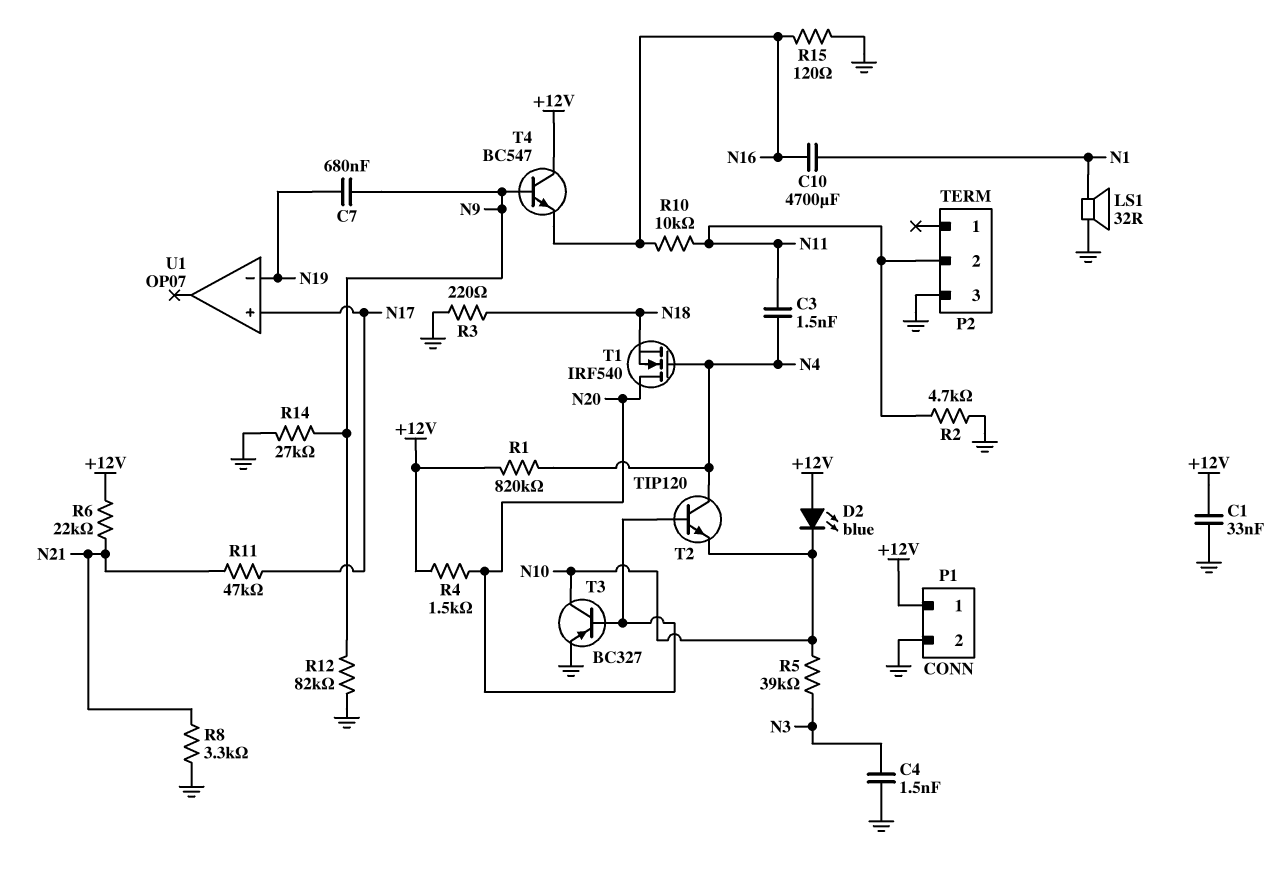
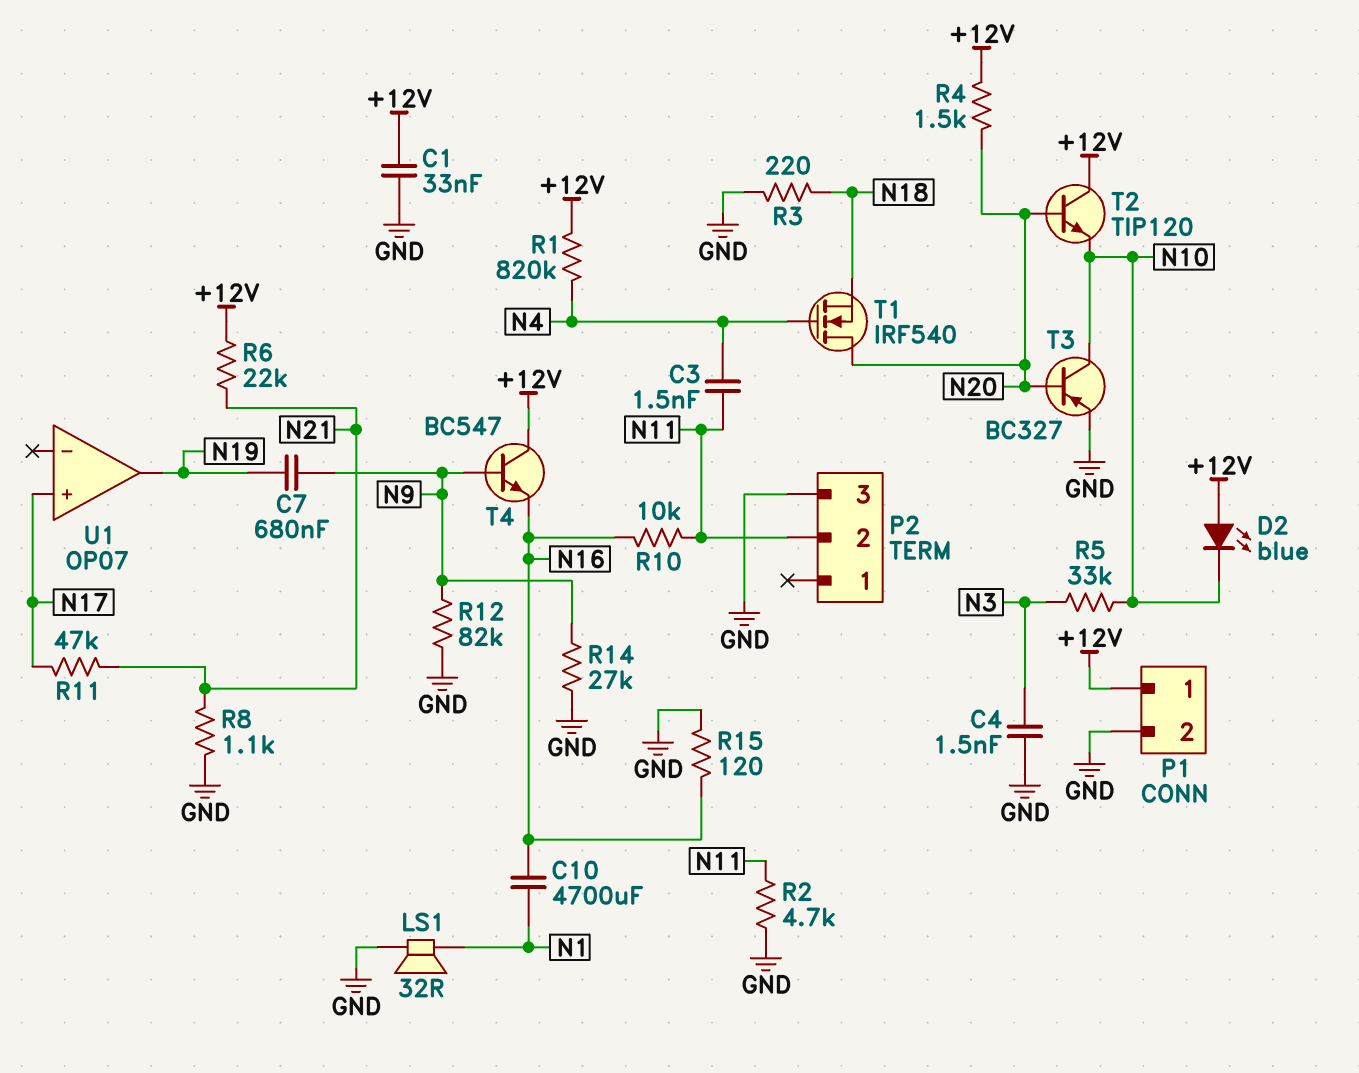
R5: 39k (N3, N10) -> 33k (N3, N10)
R8: 3.3k (GND, N21) -> 1.1k (GND, N21)
T2: NPN TIP120 (B N20, C N4, E N10) -> NPN TIP120 (B N20, C +12V, E N10)
U1 pin in-: N19 -> none
U1 pin out: none -> N19

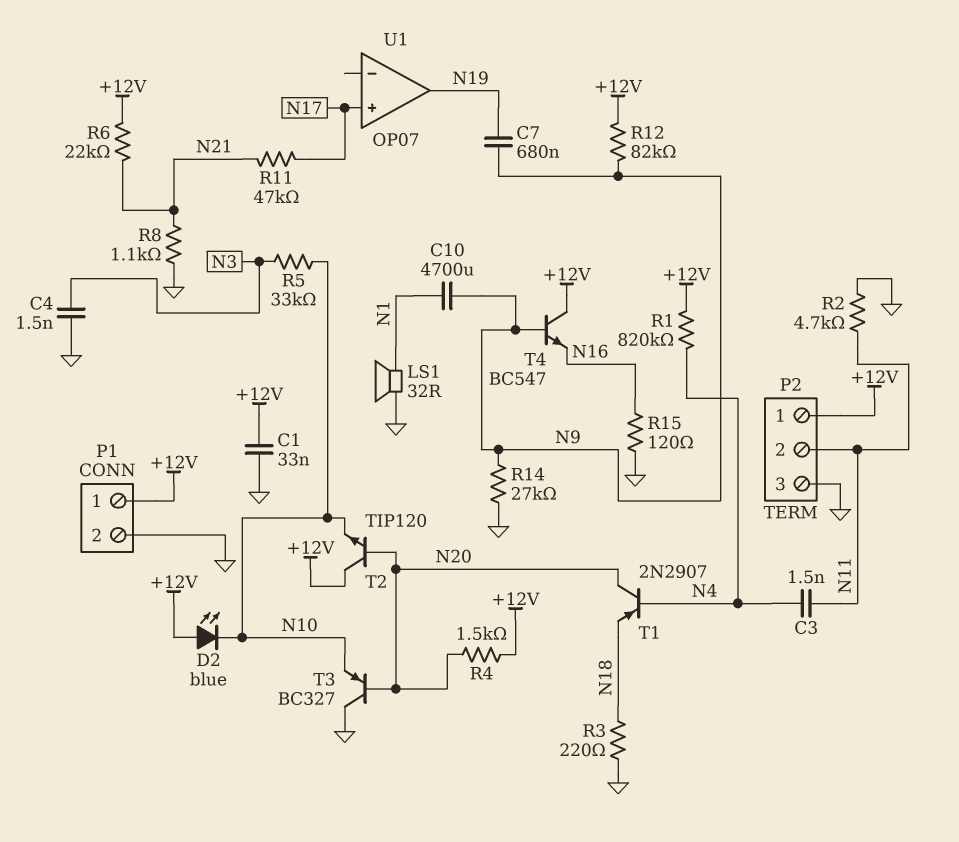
C10: 4700uF (N1, N16) -> 4700uF (N1, N9)
P2 pin 1: none -> +12V
R10: 10k (N11, N16) -> none
R12: 82k (GND, N9) -> 82k (+12V, N9)
T1: NMOS IRF540 (G N4, D N20, S N18) -> PNP 2N2907 (B N4, C N20, E N18)
T3: PNP BC327 (B N20, C N10, E GND) -> PNP BC327 (B N20, C GND, E N10)

